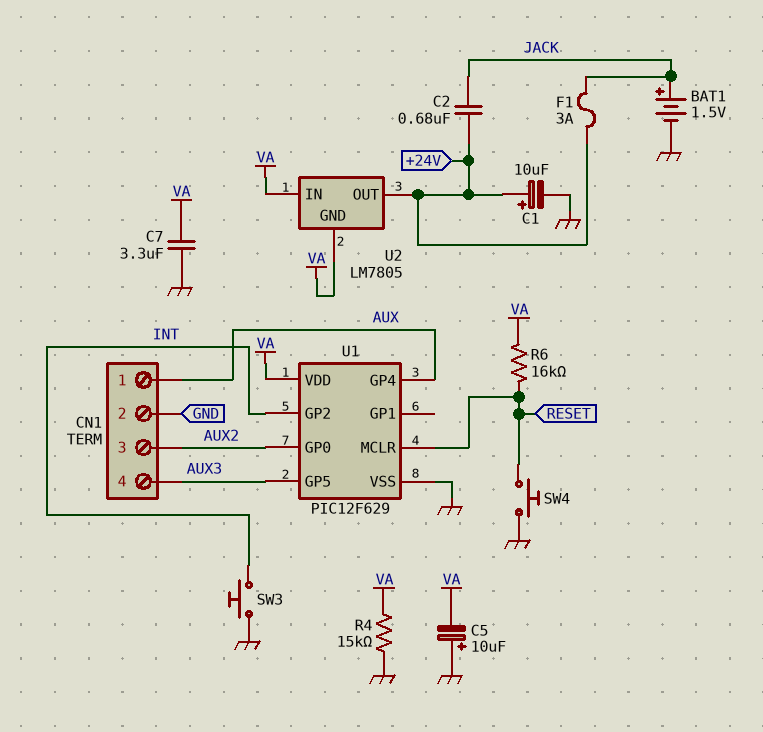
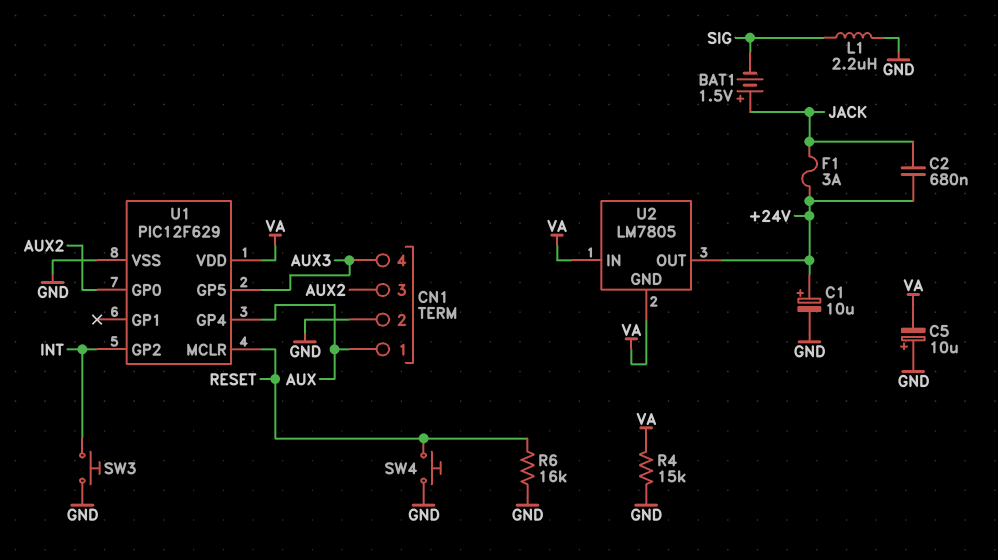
BAT1: 1.5V (plus JACK, minus GND) -> 1.5V (plus JACK, minus SIG)
C7: 3.3uF (GND, VA) -> none
L1: none -> 2.2uH (GND, SIG)
R6: 16k (RESET, VA) -> 16k (GND, RESET)

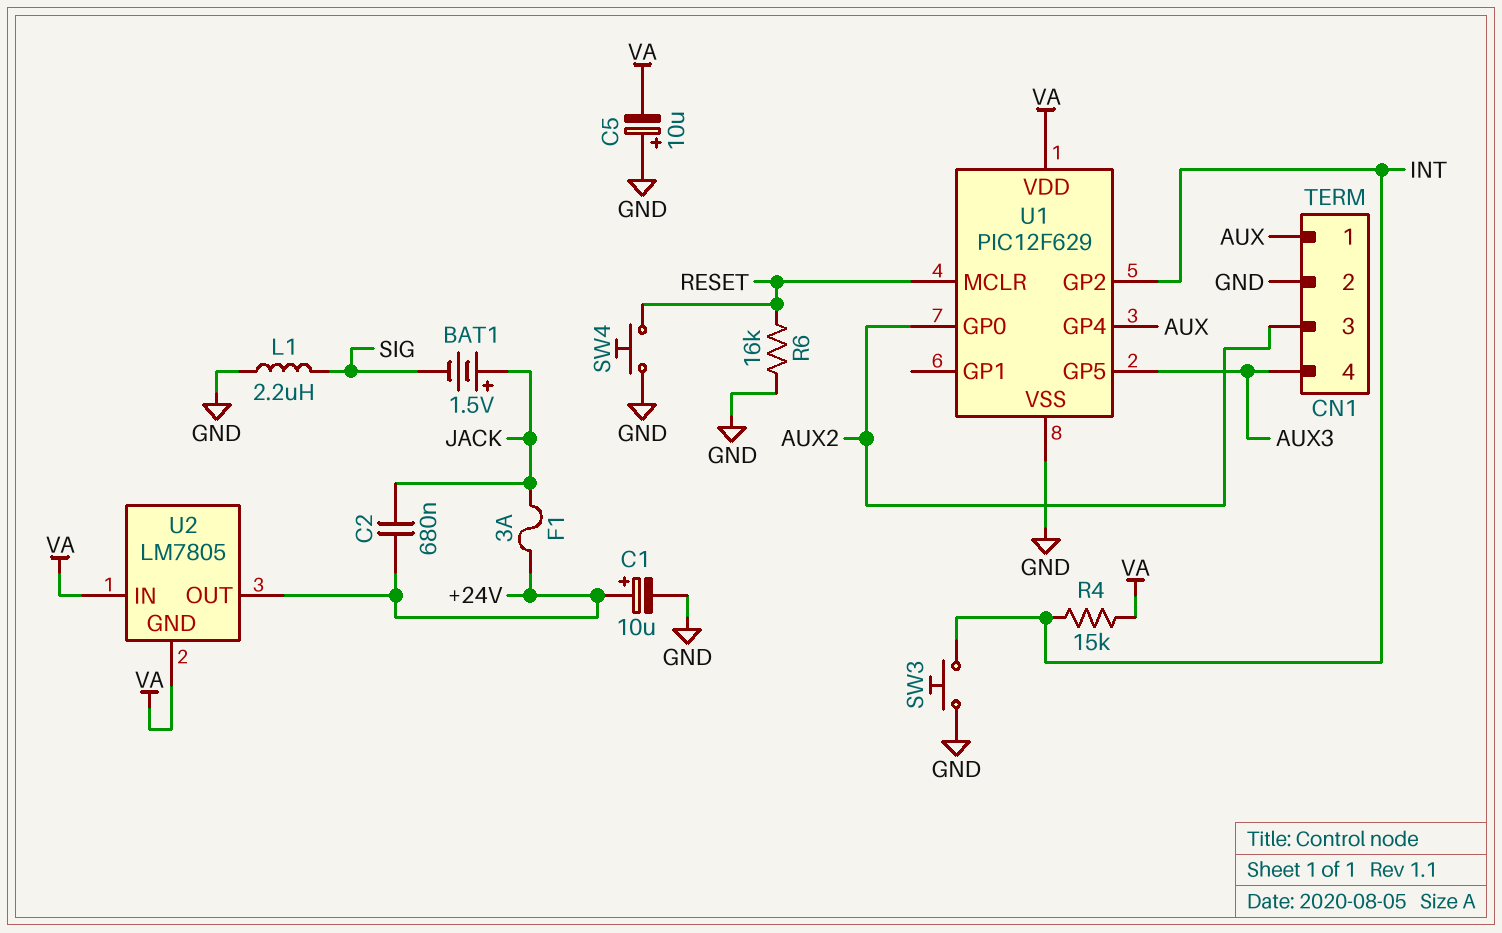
R4: 15k (GND, VA) -> 15k (INT, VA)

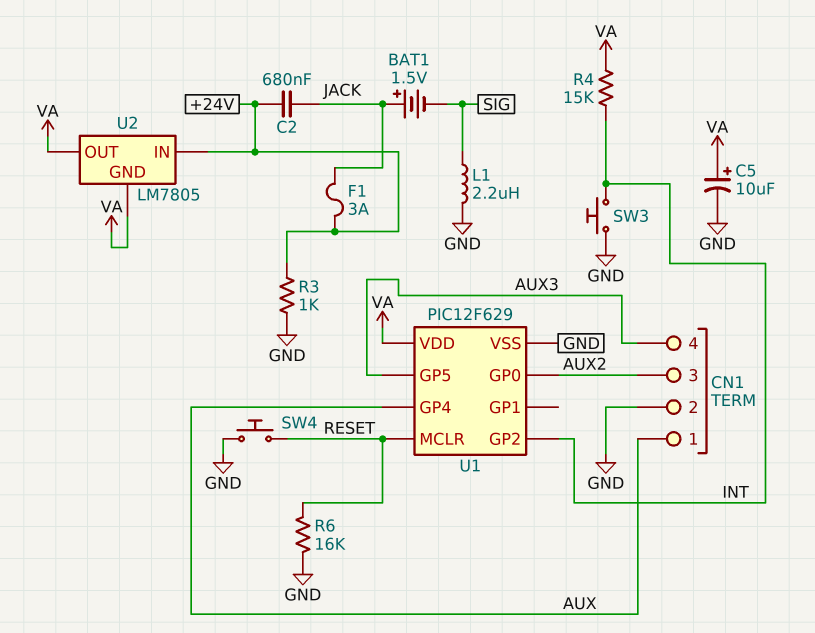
C1: 10uF (plus +24V, minus GND) -> none
C5: 10uF (plus GND, minus VA) -> 10uF (plus VA, minus GND)
R3: none -> 1k (+24V, GND)
U2 pin IN: VA -> +24V
U2 pin OUT: +24V -> VA

